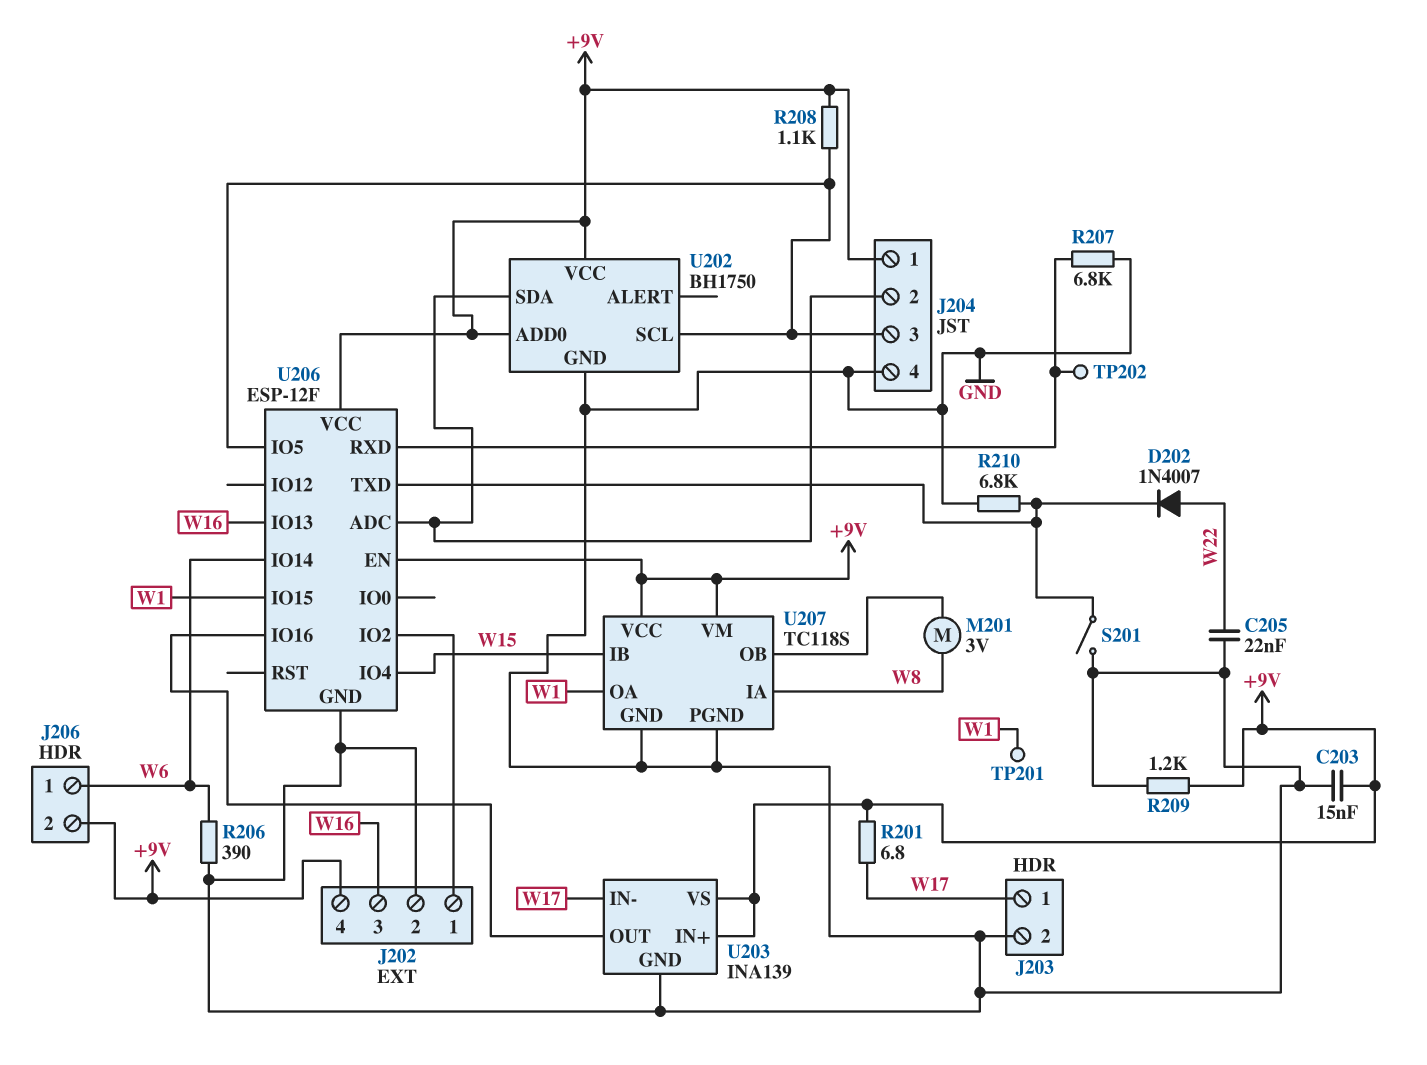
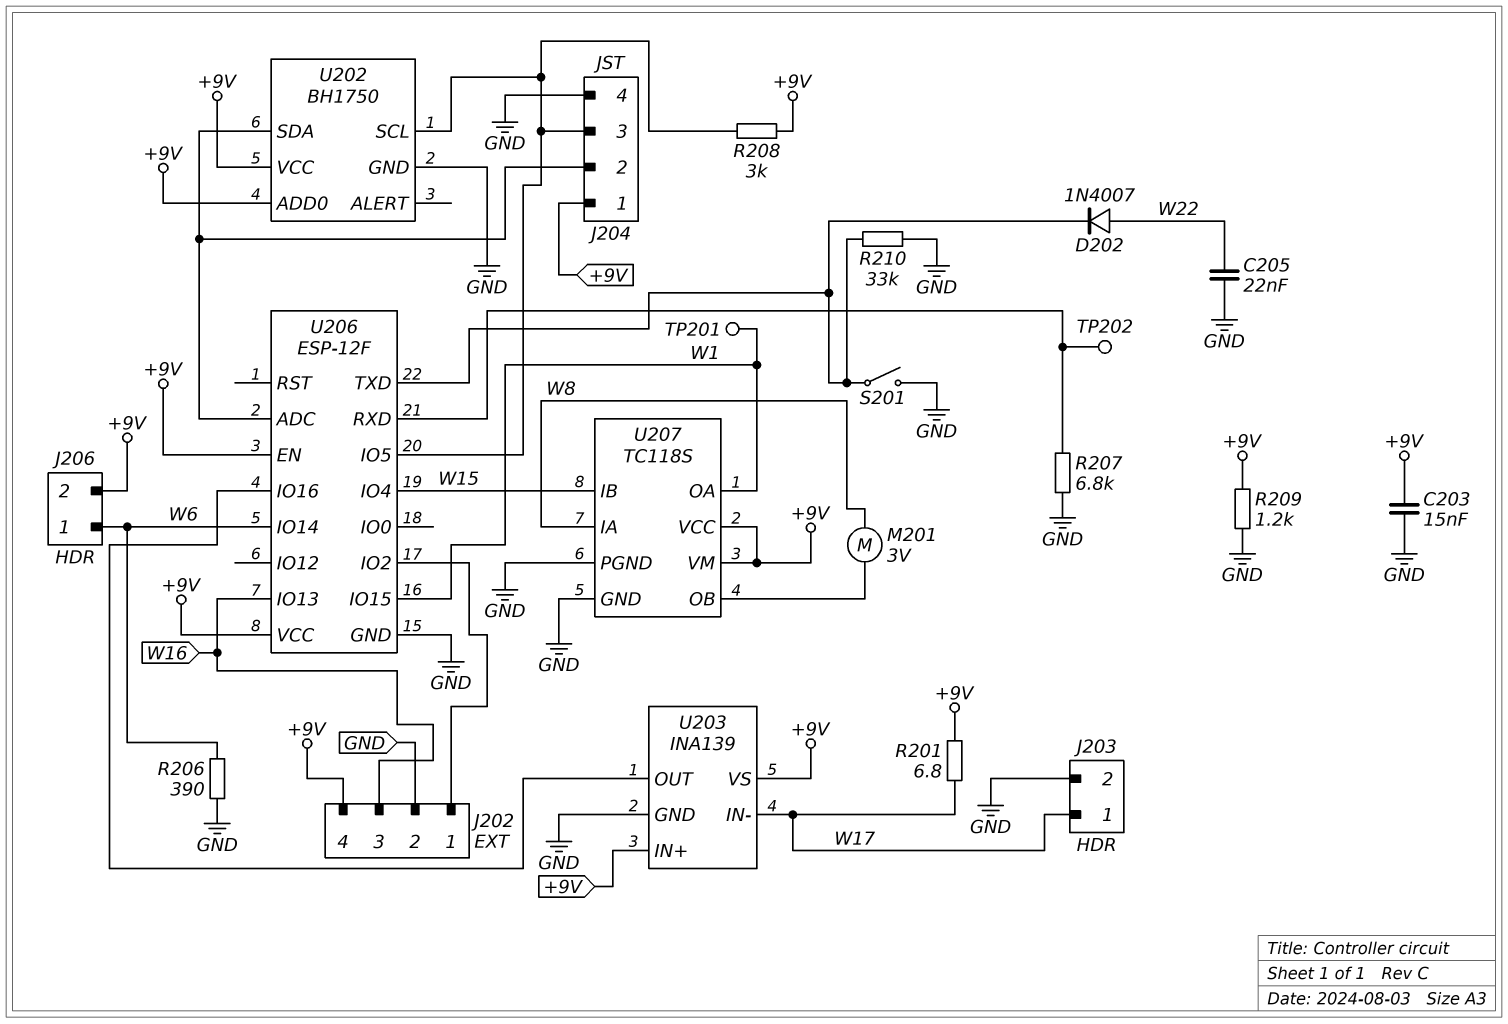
R208: 1.1k (+9V, J204/3) -> 3k (+9V, J204/3)
R210: 6.8k (GND, U206/TXD) -> 33k (GND, U206/TXD)

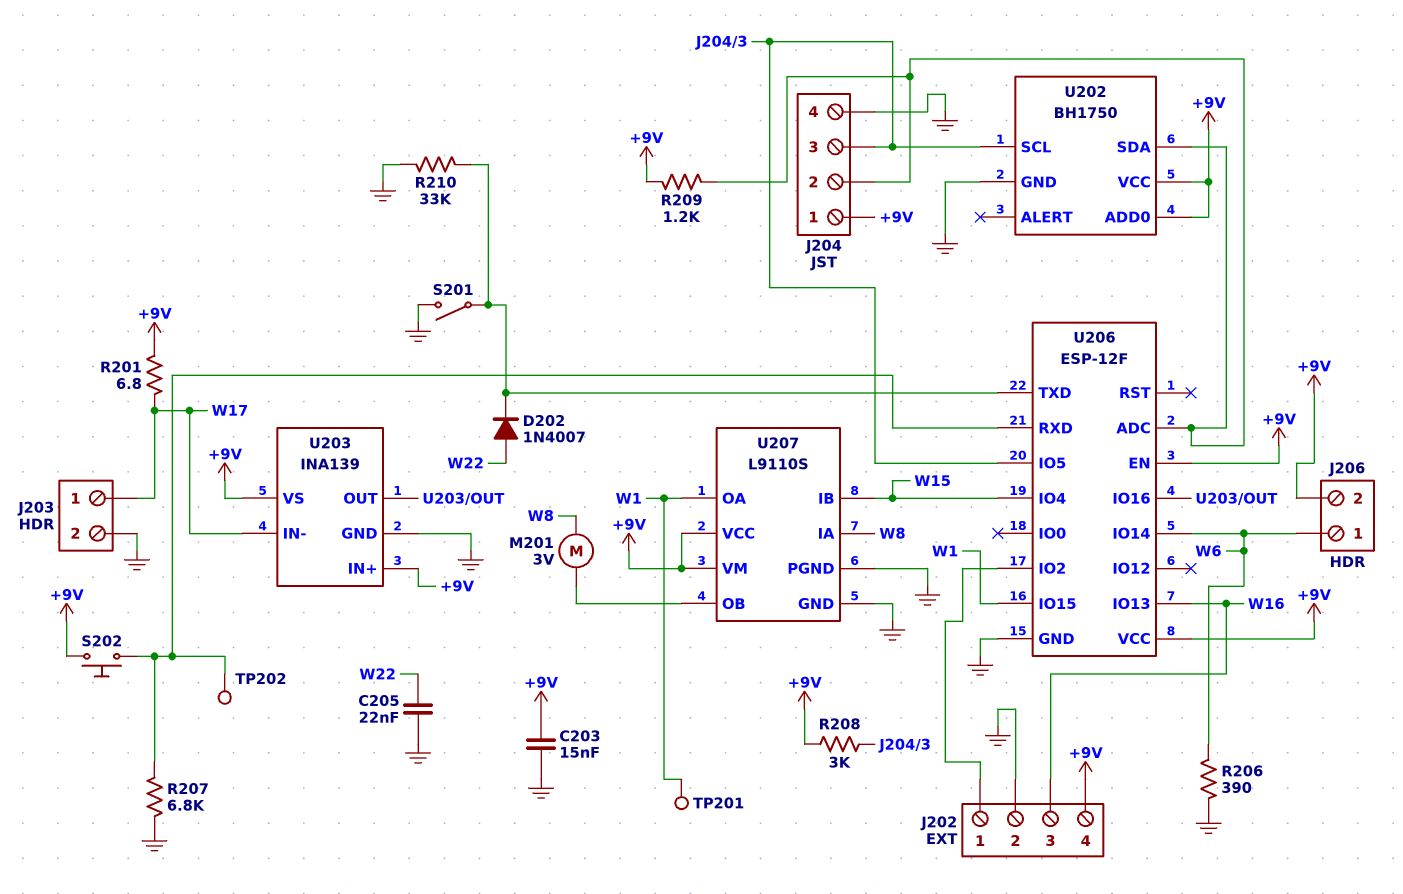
R209: 1.2k (+9V, GND) -> 1.2k (+9V, J204/2)
S202: none -> button (+9V, U206/RXD)
U207: TC118S -> L9110S

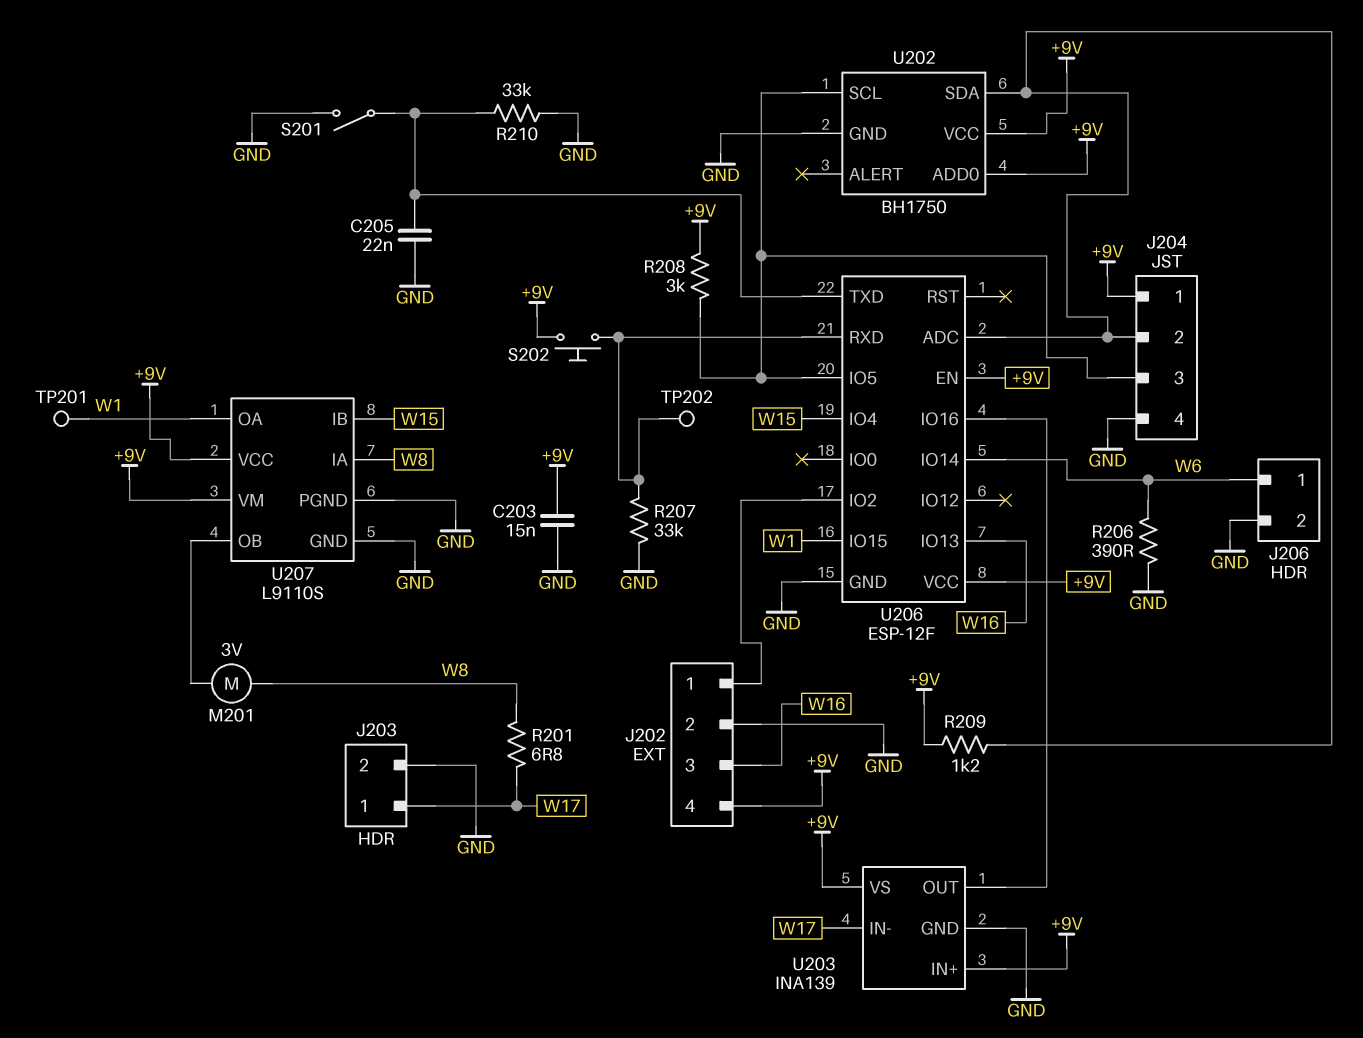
C205: 22nF (GND, W22) -> 22nF (GND, U206/TXD)
D202: diode 1N4007 (A W22, K U206/TXD) -> none
J206 pin 2: +9V -> GND
R201: 6.8 (+9V, W17) -> 6.8 (W8, W17)
R207: 6.8k (GND, U206/RXD) -> 33k (GND, U206/RXD)

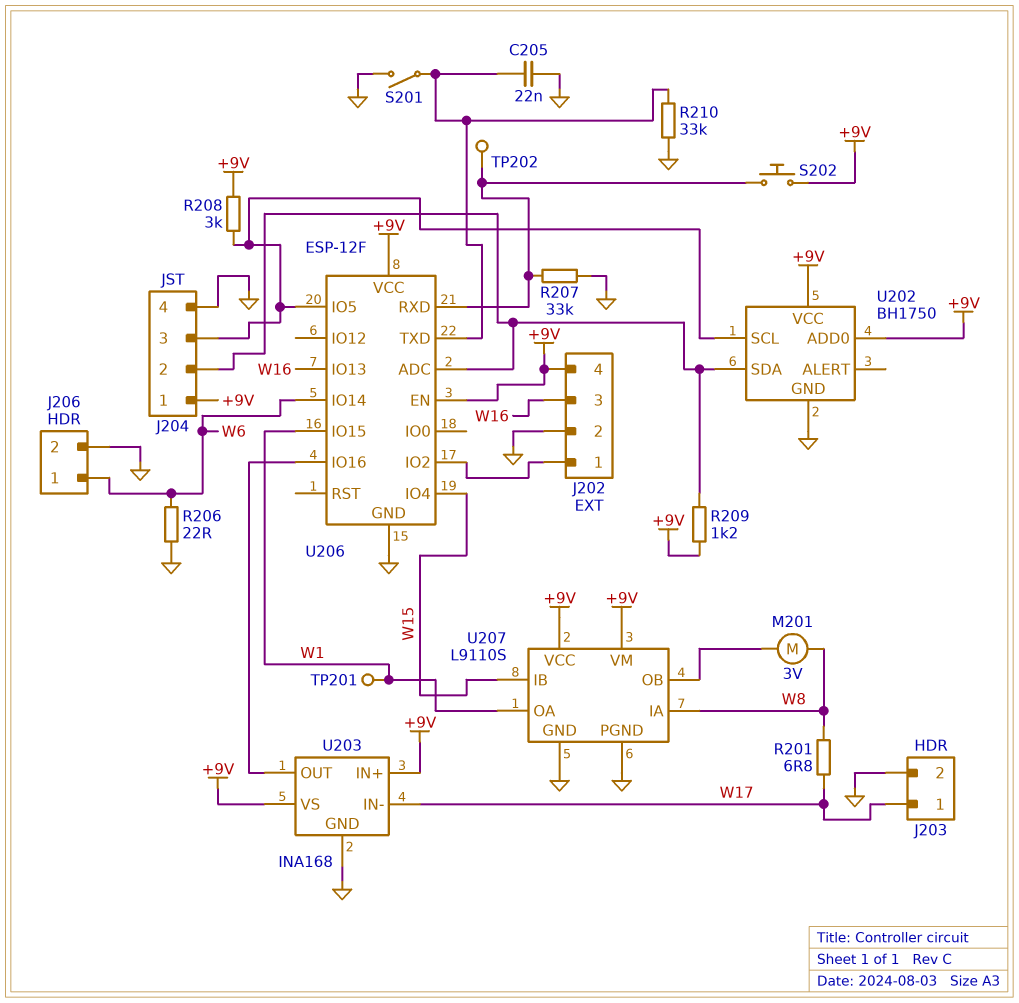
C203: 15nF (+9V, GND) -> none
R206: 390 (GND, W6) -> 22 (GND, W6)
U203: INA139 -> INA168

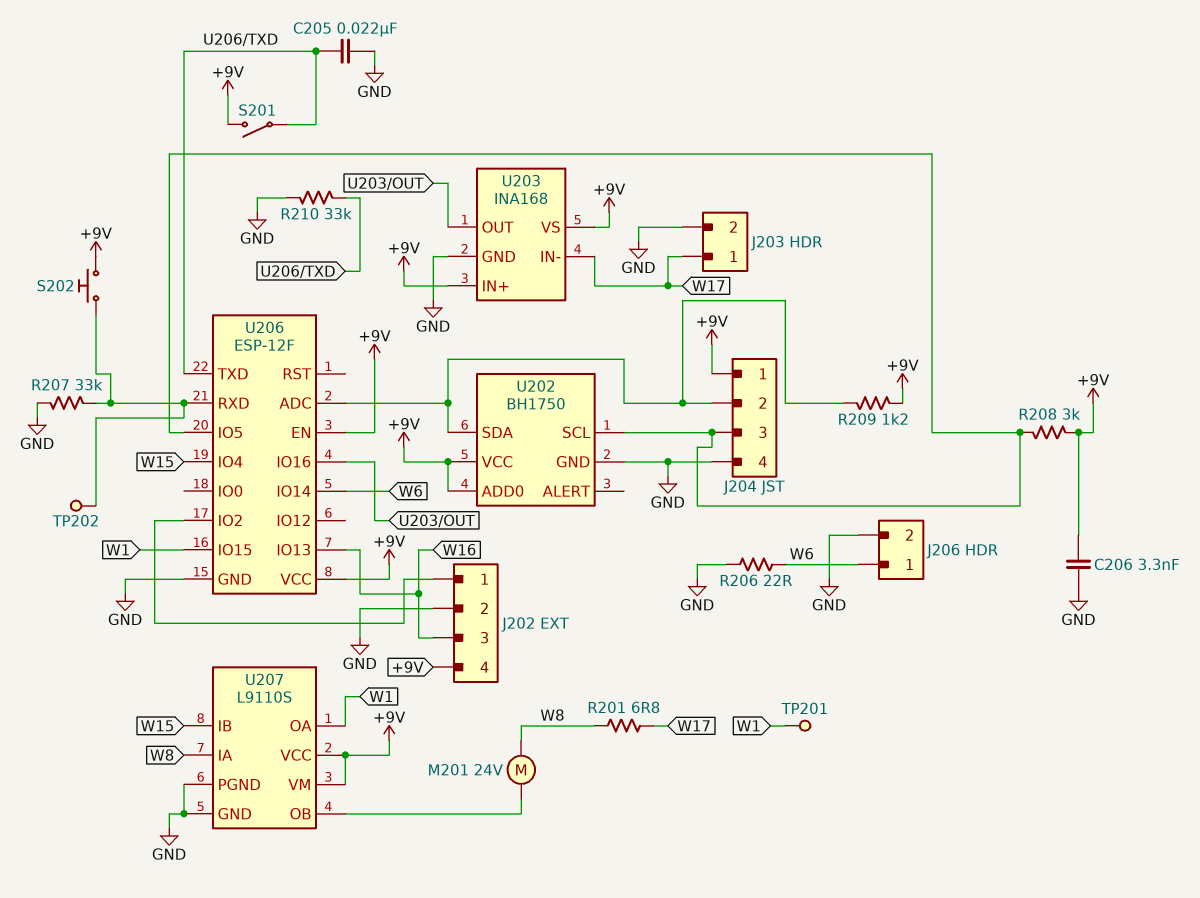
C206: none -> 3.3nF (+9V, GND)
M201: motor 3V (U207/OB, W8) -> motor 24V (U207/OB, W8)
S201: switch (GND, U206/TXD) -> switch (+9V, U206/TXD)

